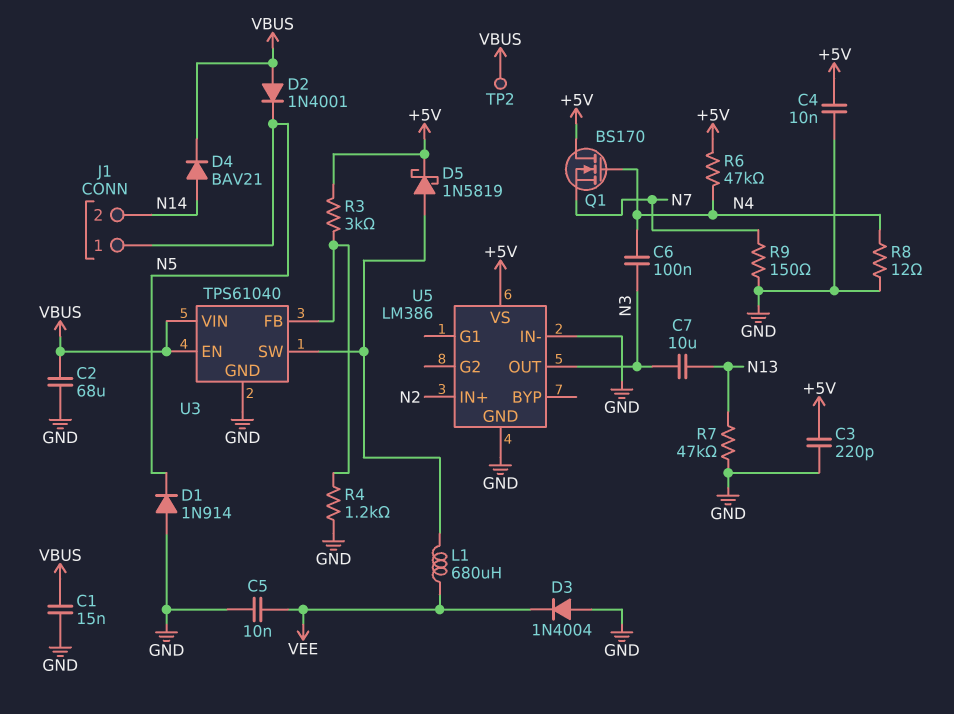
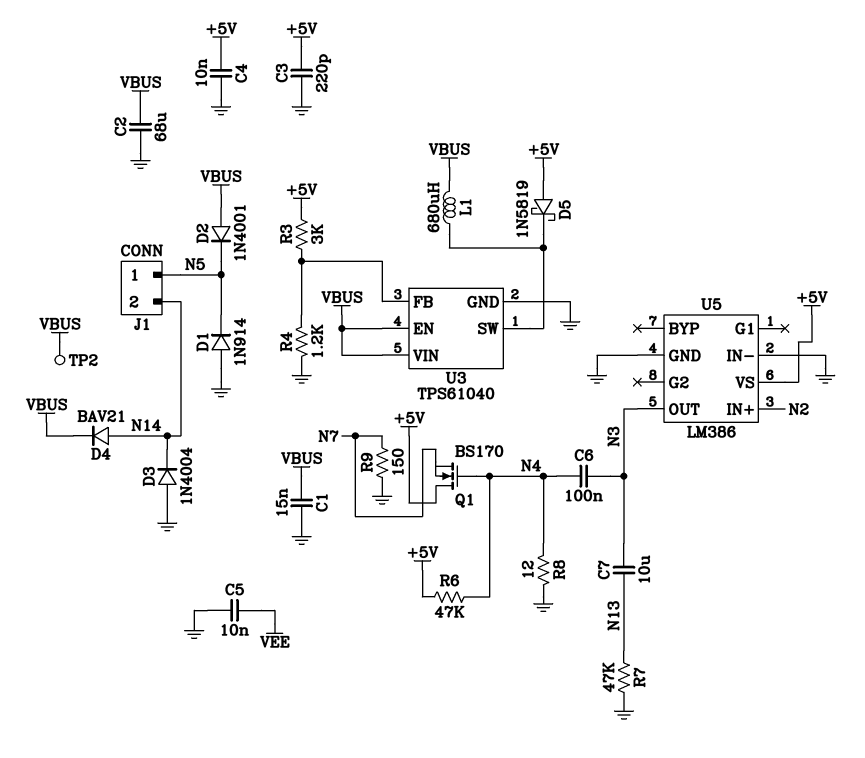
D3: diode 1N4004 (A GND, K VEE) -> diode 1N4004 (A GND, K N14)
D5: schottky 1N5819 (A U3/SW, K +5V) -> schottky 1N5819 (A +5V, K U3/SW)
L1: 680uH (U3/SW, VEE) -> 680uH (U3/SW, VBUS)

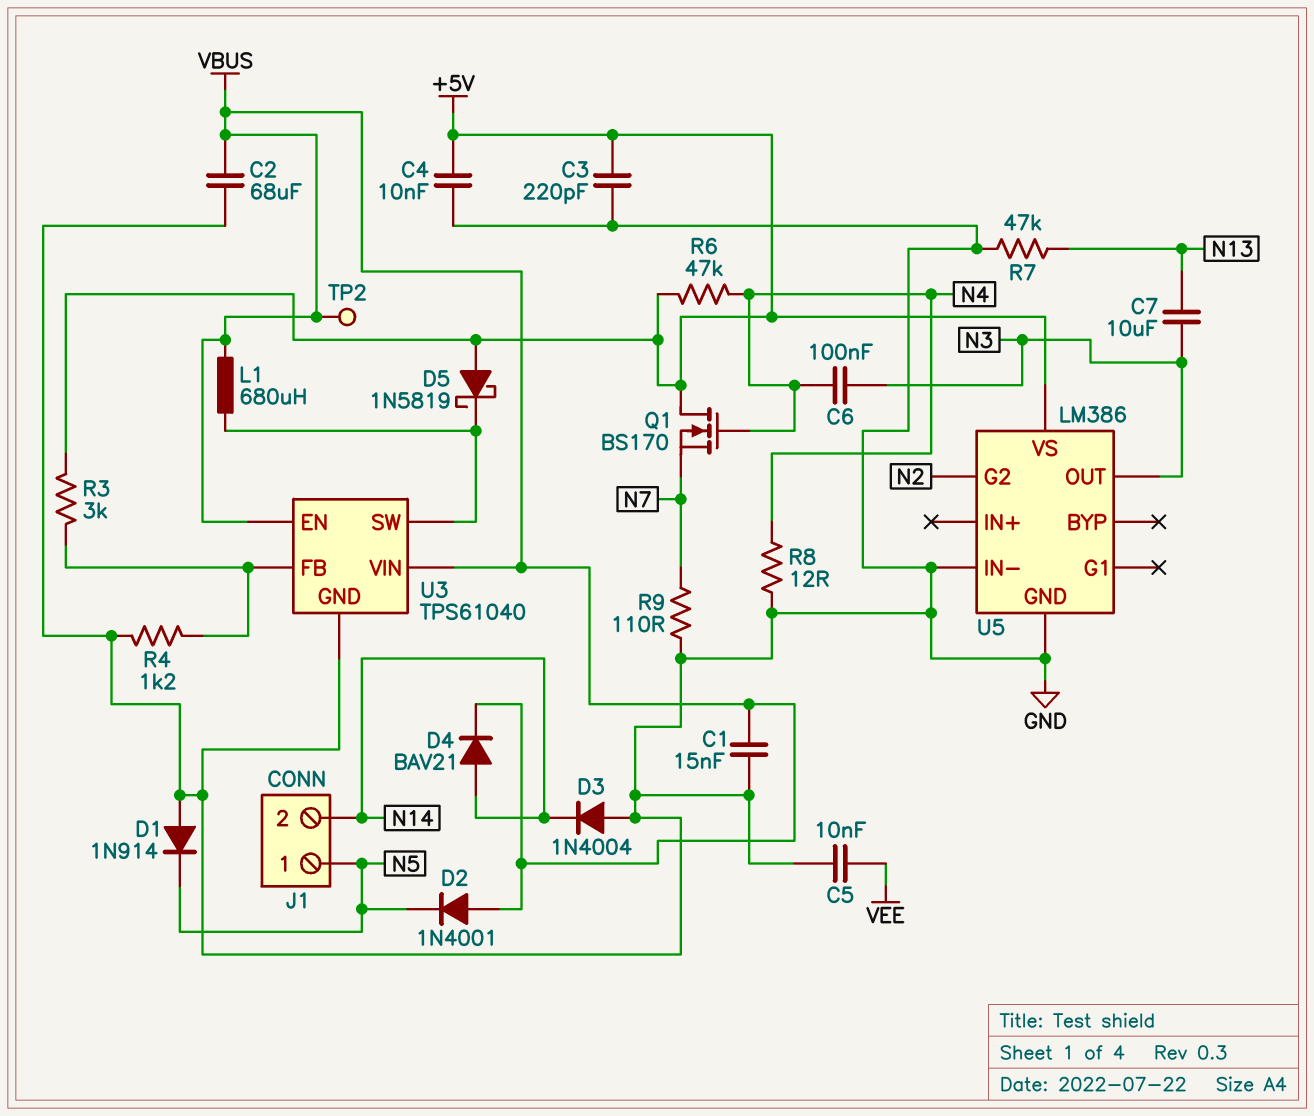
R9: 150 (GND, N7) -> 110 (GND, N7)
U5 pin G2: none -> N2
U5 pin IN+: N2 -> none

